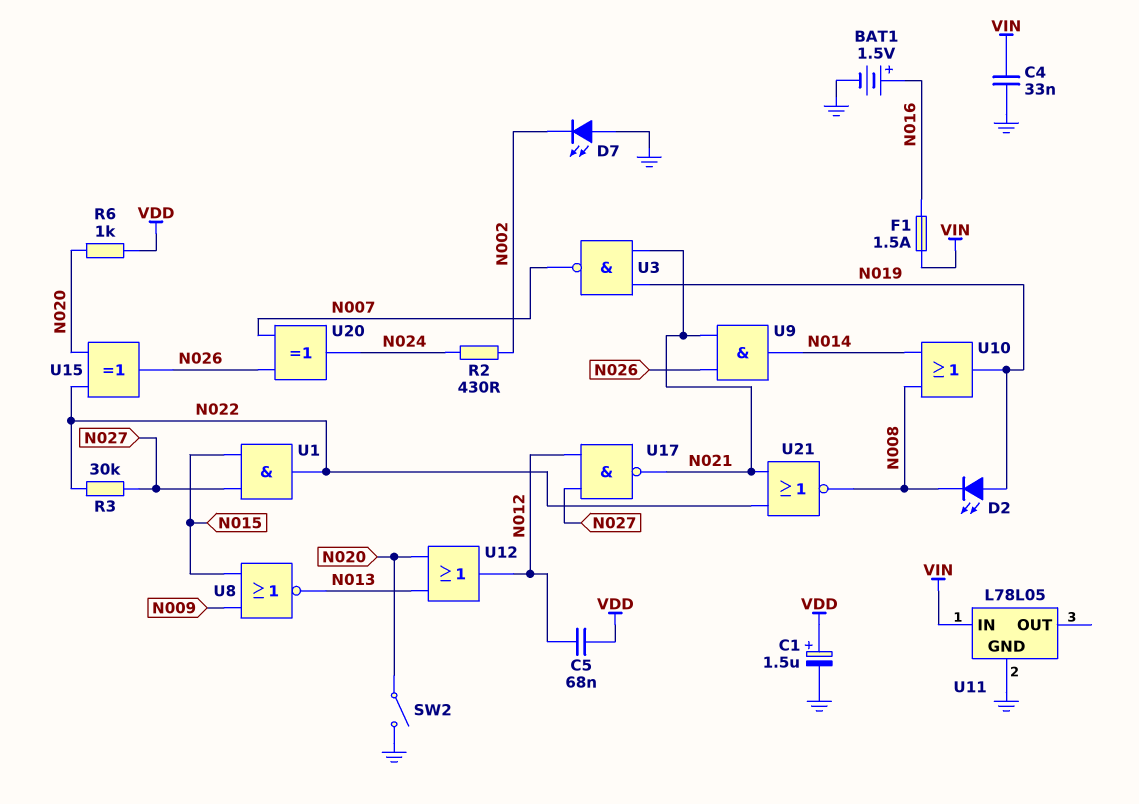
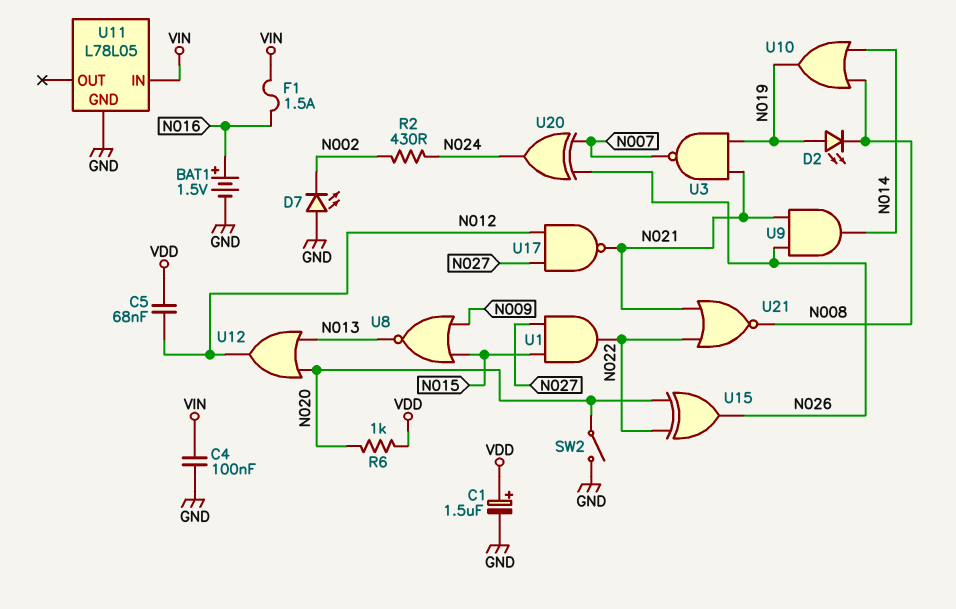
C4: 33nF (GND, VIN) -> 100nF (GND, VIN)
R3: 30k (N022, N027) -> none

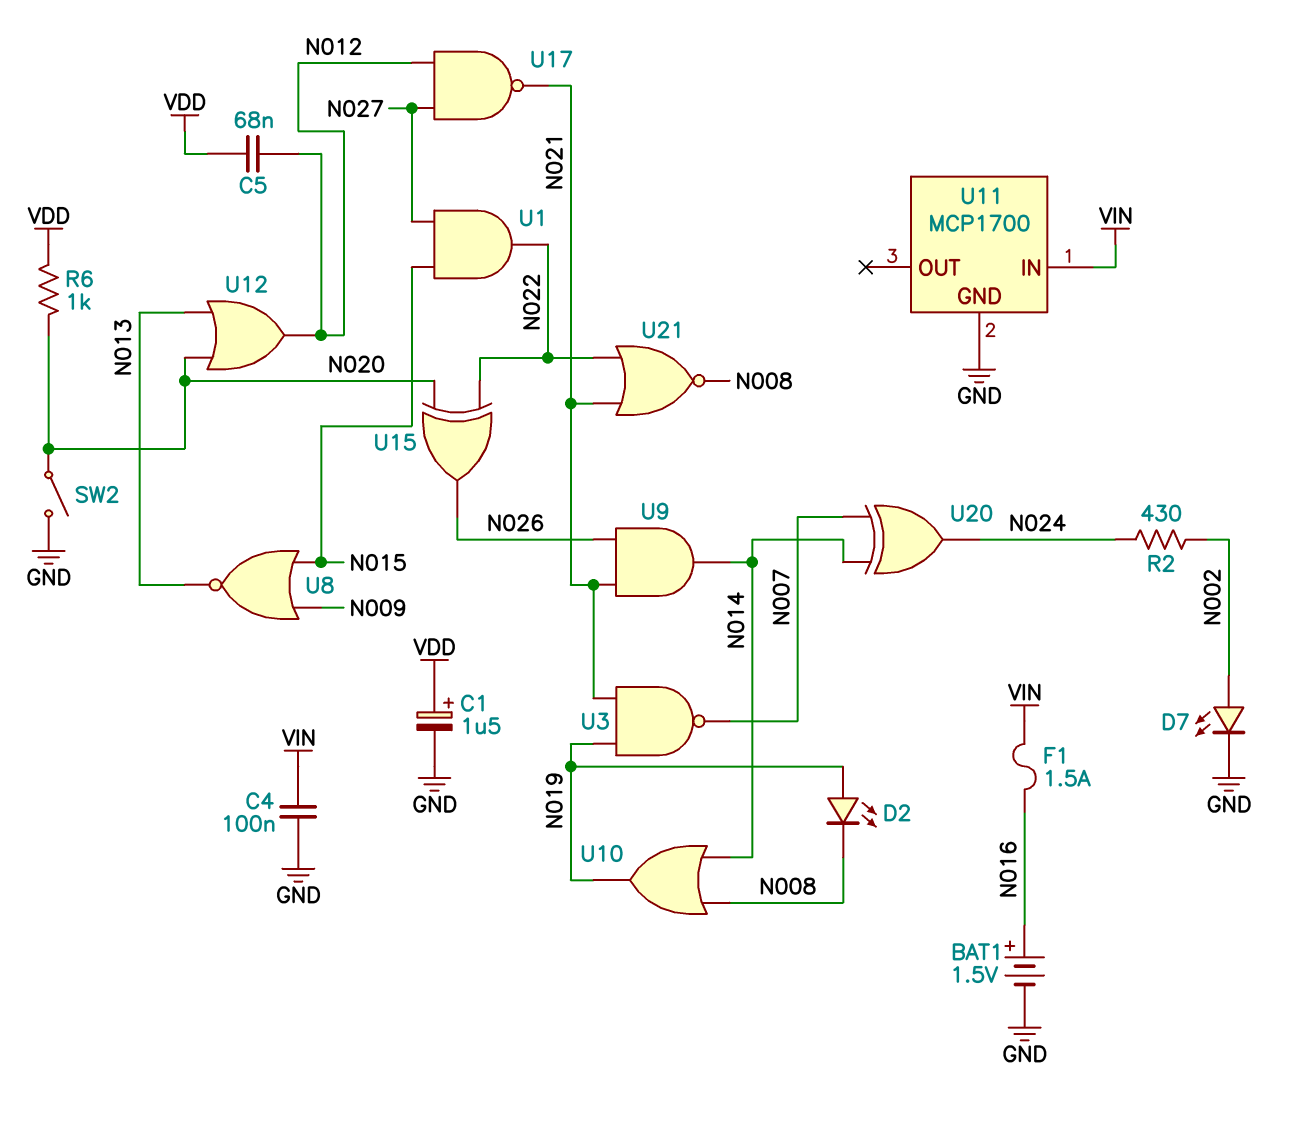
D7: LED (A GND, K N002) -> LED (A N002, K GND)
U11: L78L05 -> MCP1700
U20: XOR (in N007, in N026, out N024) -> XOR (in N007, in N014, out N024)

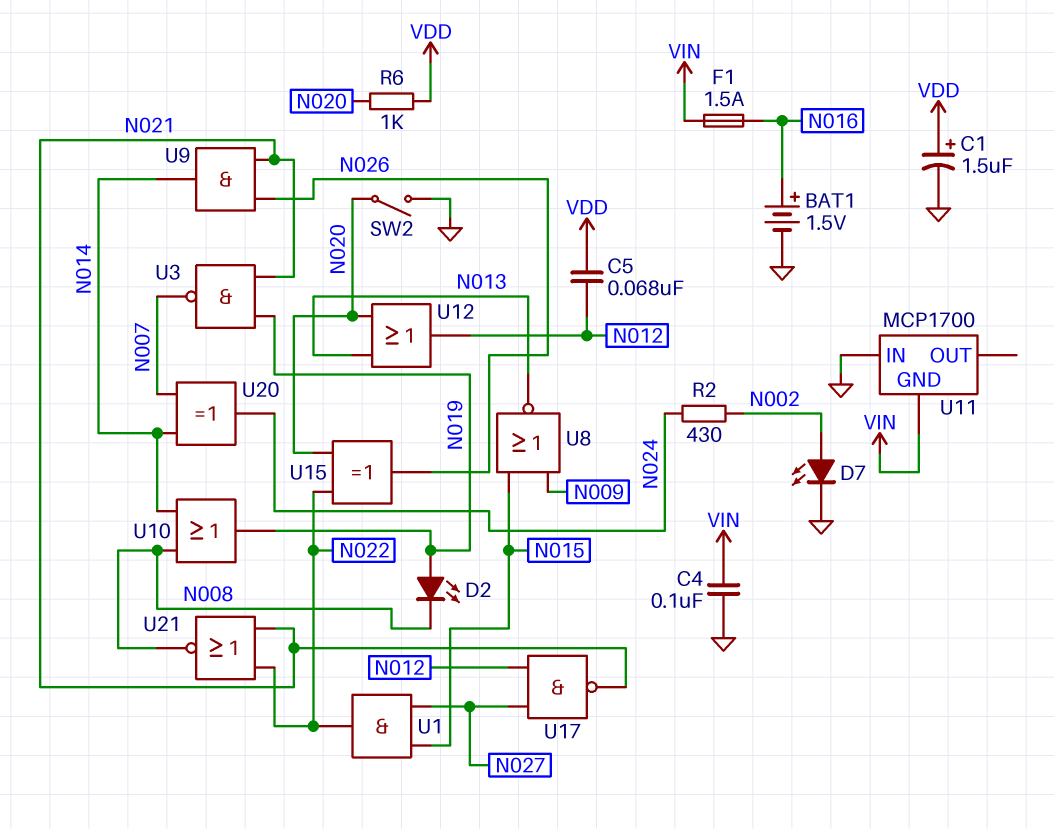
U11 pin GND: GND -> VIN
U11 pin IN: VIN -> GND

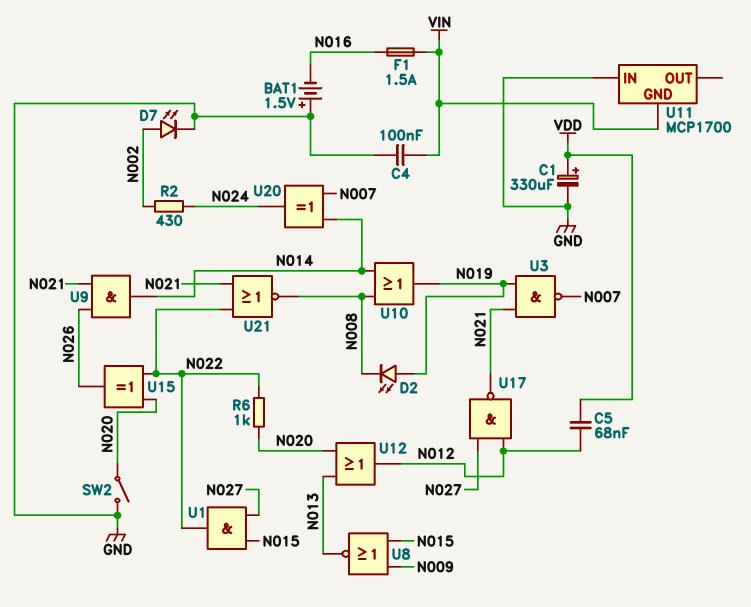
BAT1: 1.5V (plus N016, minus GND) -> 1.5V (plus GND, minus N016)
C1: 1.5uF (plus VDD, minus GND) -> 330uF (plus VDD, minus GND)
R6: 1k (N020, VDD) -> 1k (N020, N022)

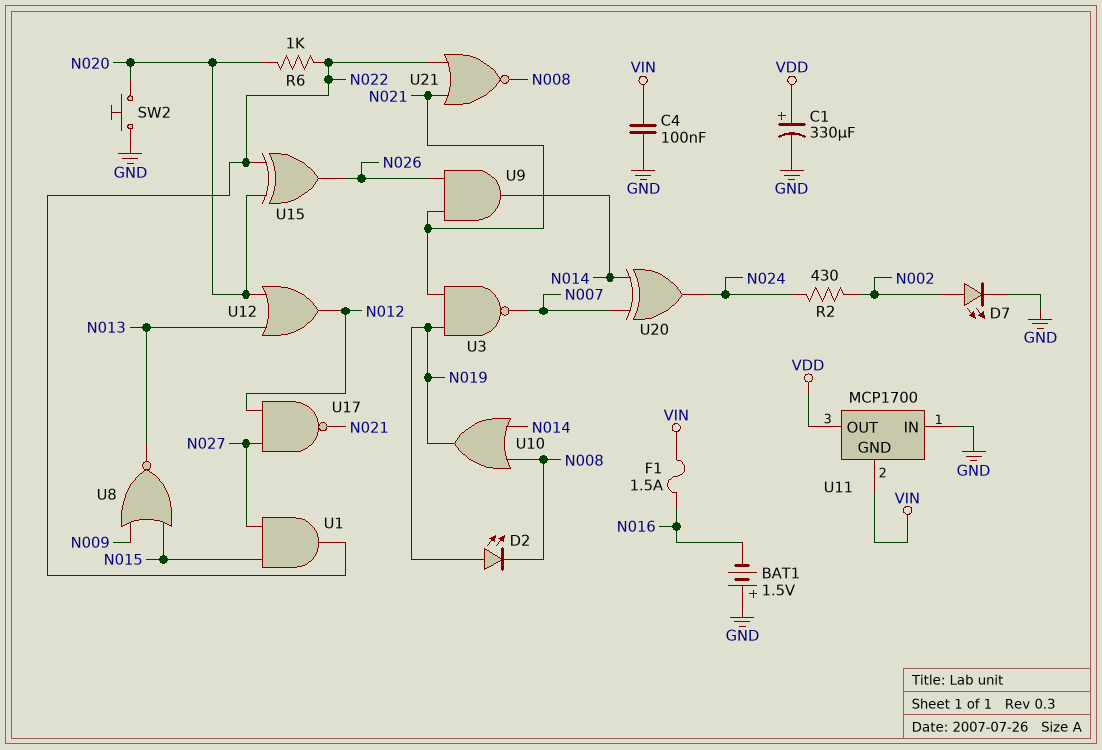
C5: 68nF (N012, VDD) -> none
SW2: switch (GND, N020) -> button (GND, N020)
U11 pin OUT: none -> VDD

